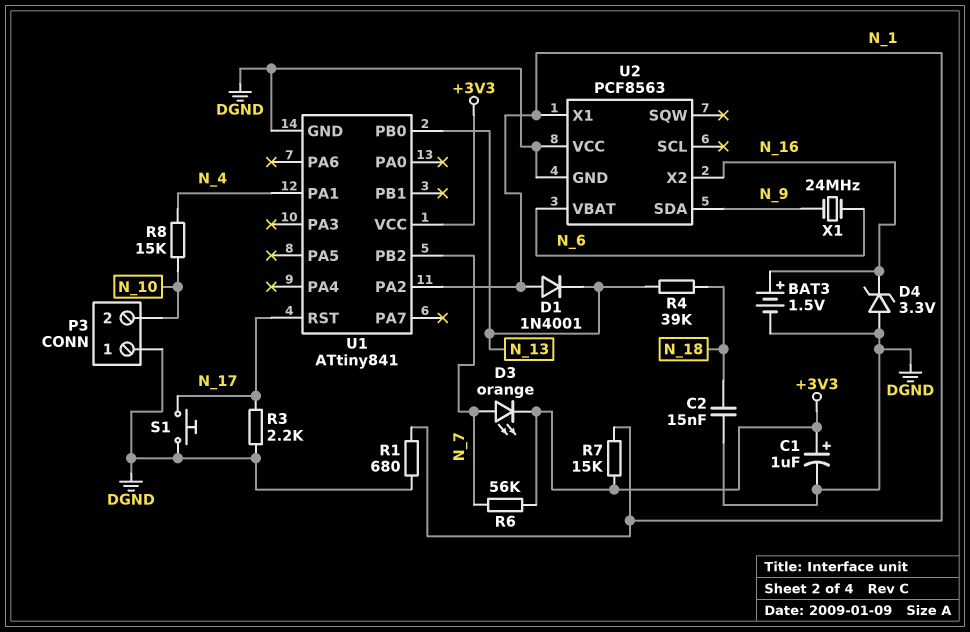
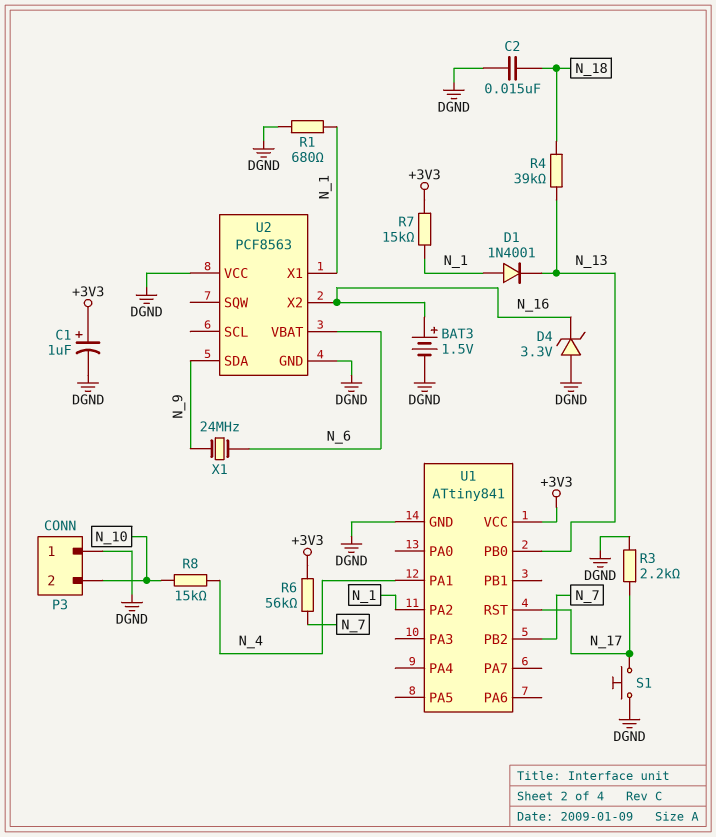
D3: LED orange (A N_7, K +3V3) -> none

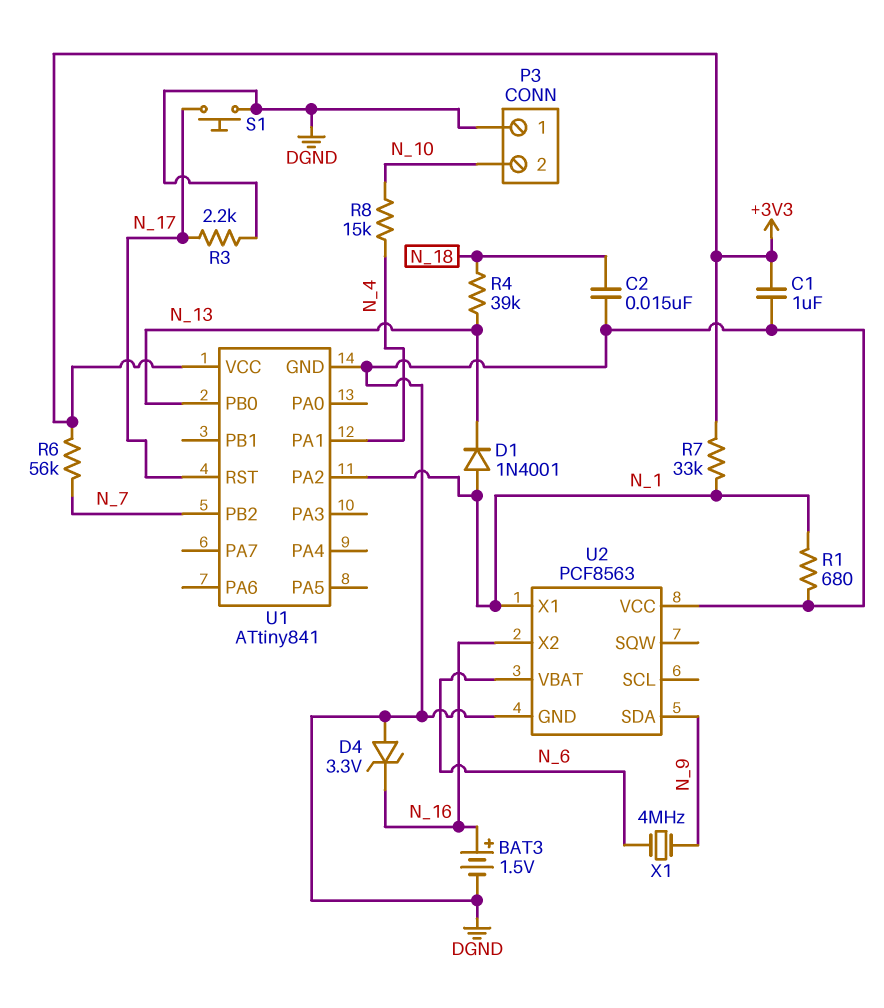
C1: 1uF (plus +3V3, minus DGND) -> 1uF (+3V3, DGND)
R7: 15k (+3V3, N_1) -> 33k (+3V3, N_1)
X1: 24MHz (N_6, N_9) -> 4MHz (N_6, N_9)

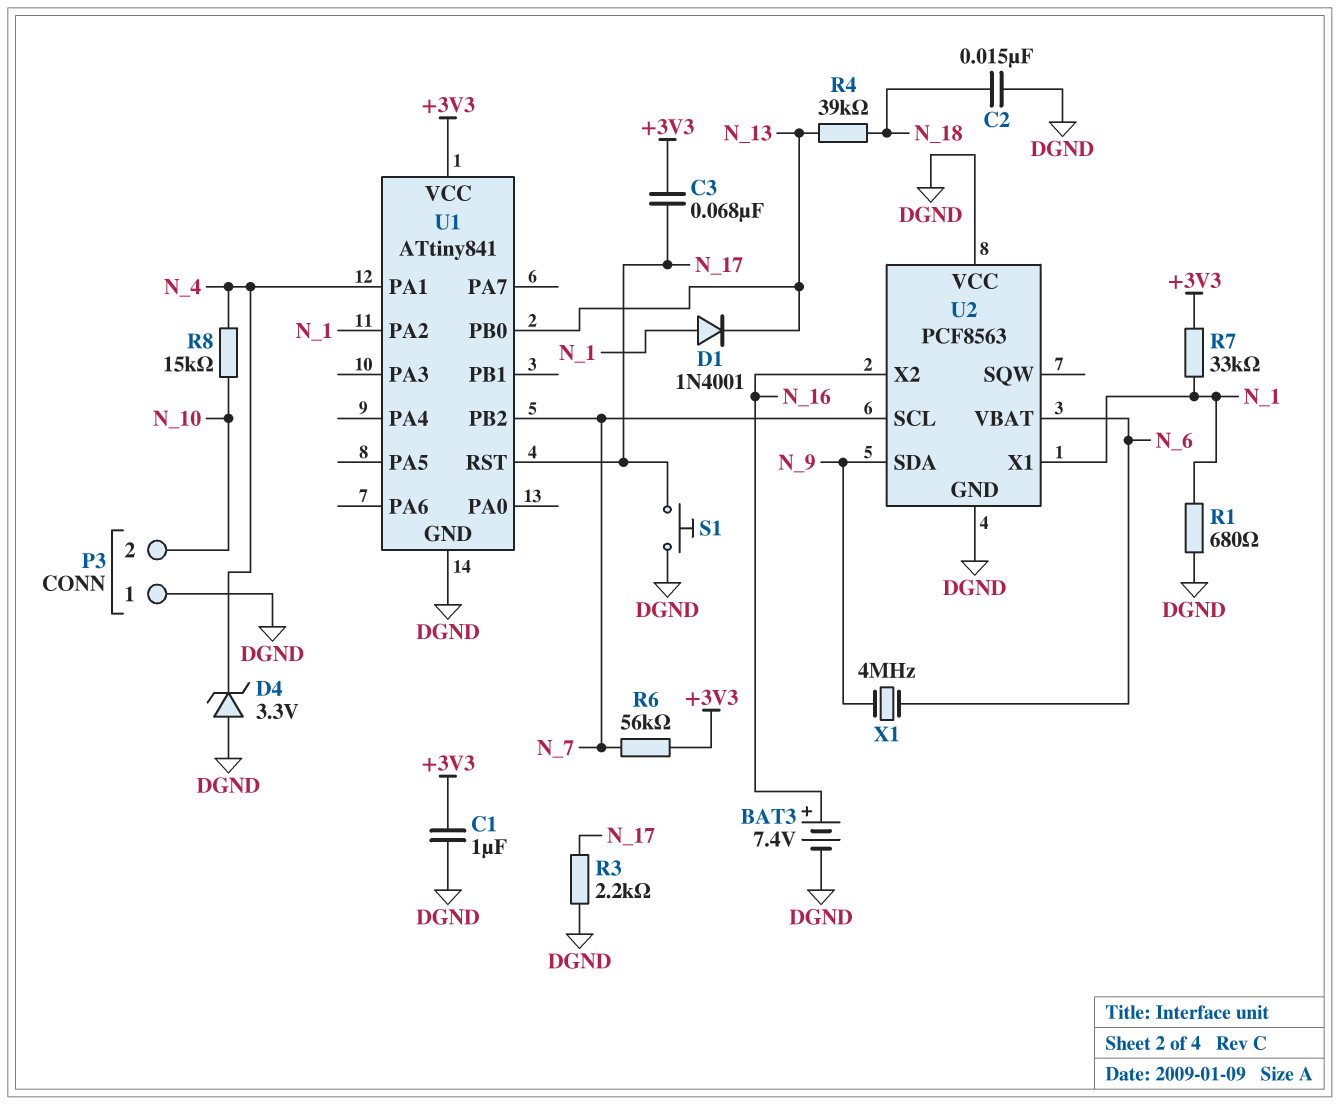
BAT3: 1.5V (plus N_16, minus DGND) -> 7.4V (plus N_16, minus DGND)
C3: none -> 68nF (+3V3, N_17)
D4: zener 3.3V (A DGND, K N_16) -> zener 3.3V (A DGND, K N_4)
U2 pin SCL: none -> N_7

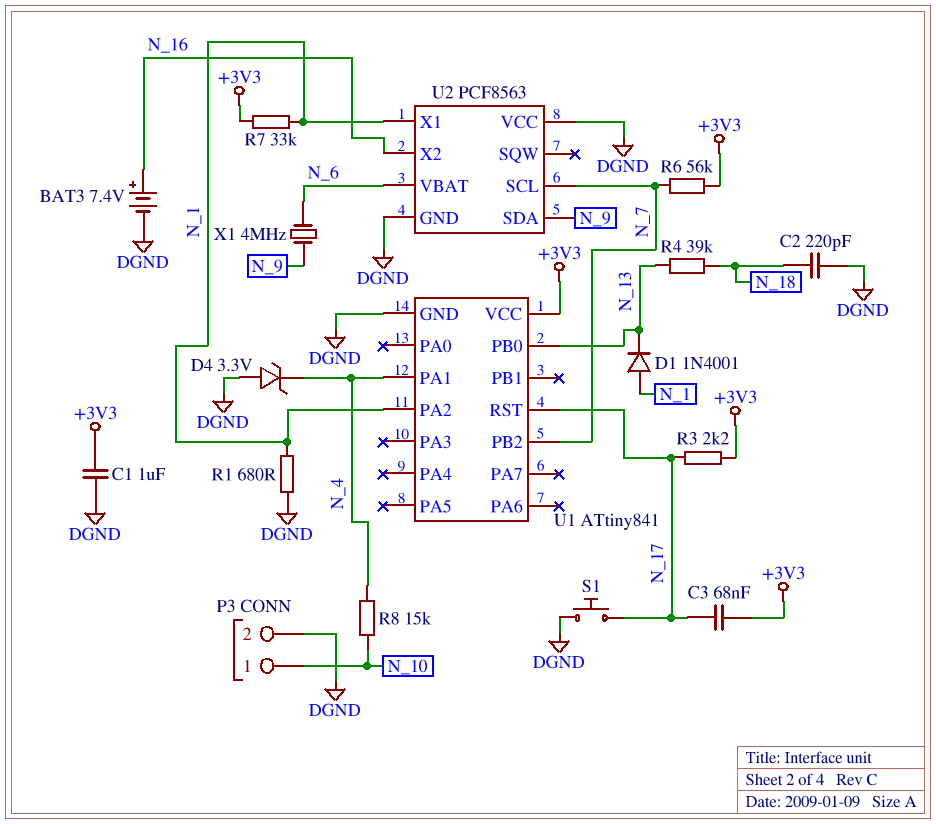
C2: 15nF (DGND, N_18) -> 220pF (DGND, N_18)
P3 pin 1: DGND -> N_10
P3 pin 2: N_10 -> DGND
R3: 2.2k (DGND, N_17) -> 2.2k (+3V3, N_17)

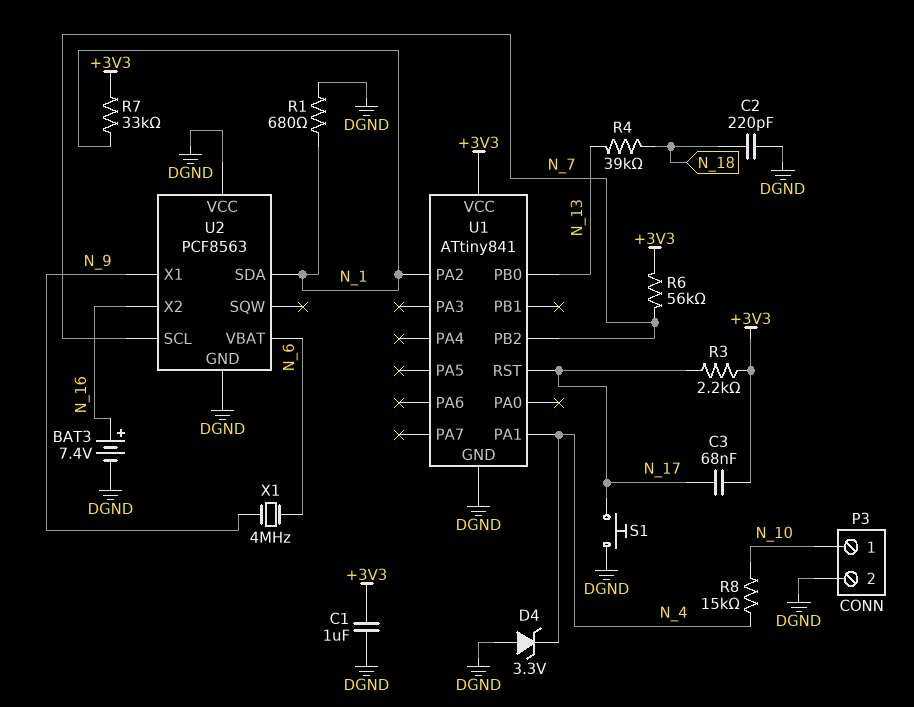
D1: diode 1N4001 (A N_1, K N_13) -> none
U2 pin SDA: N_9 -> N_1
U2 pin X1: N_1 -> N_9

